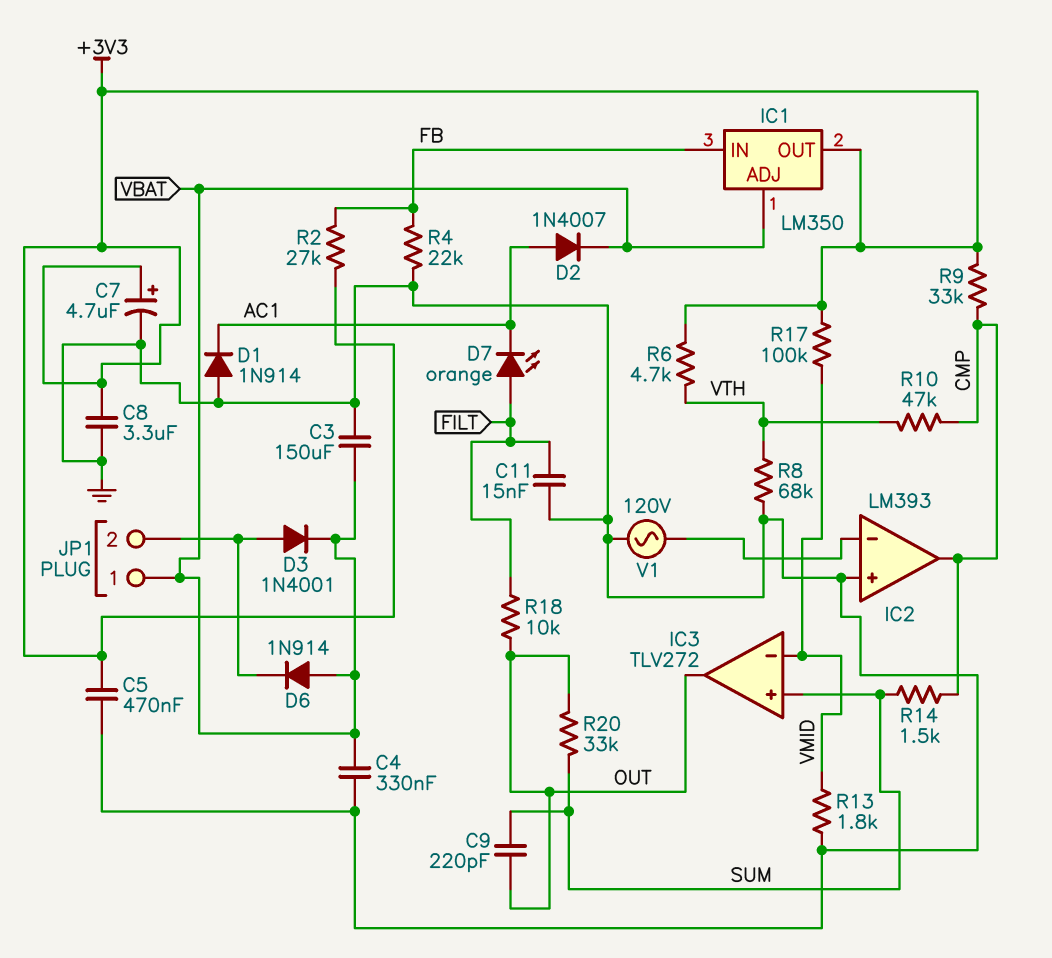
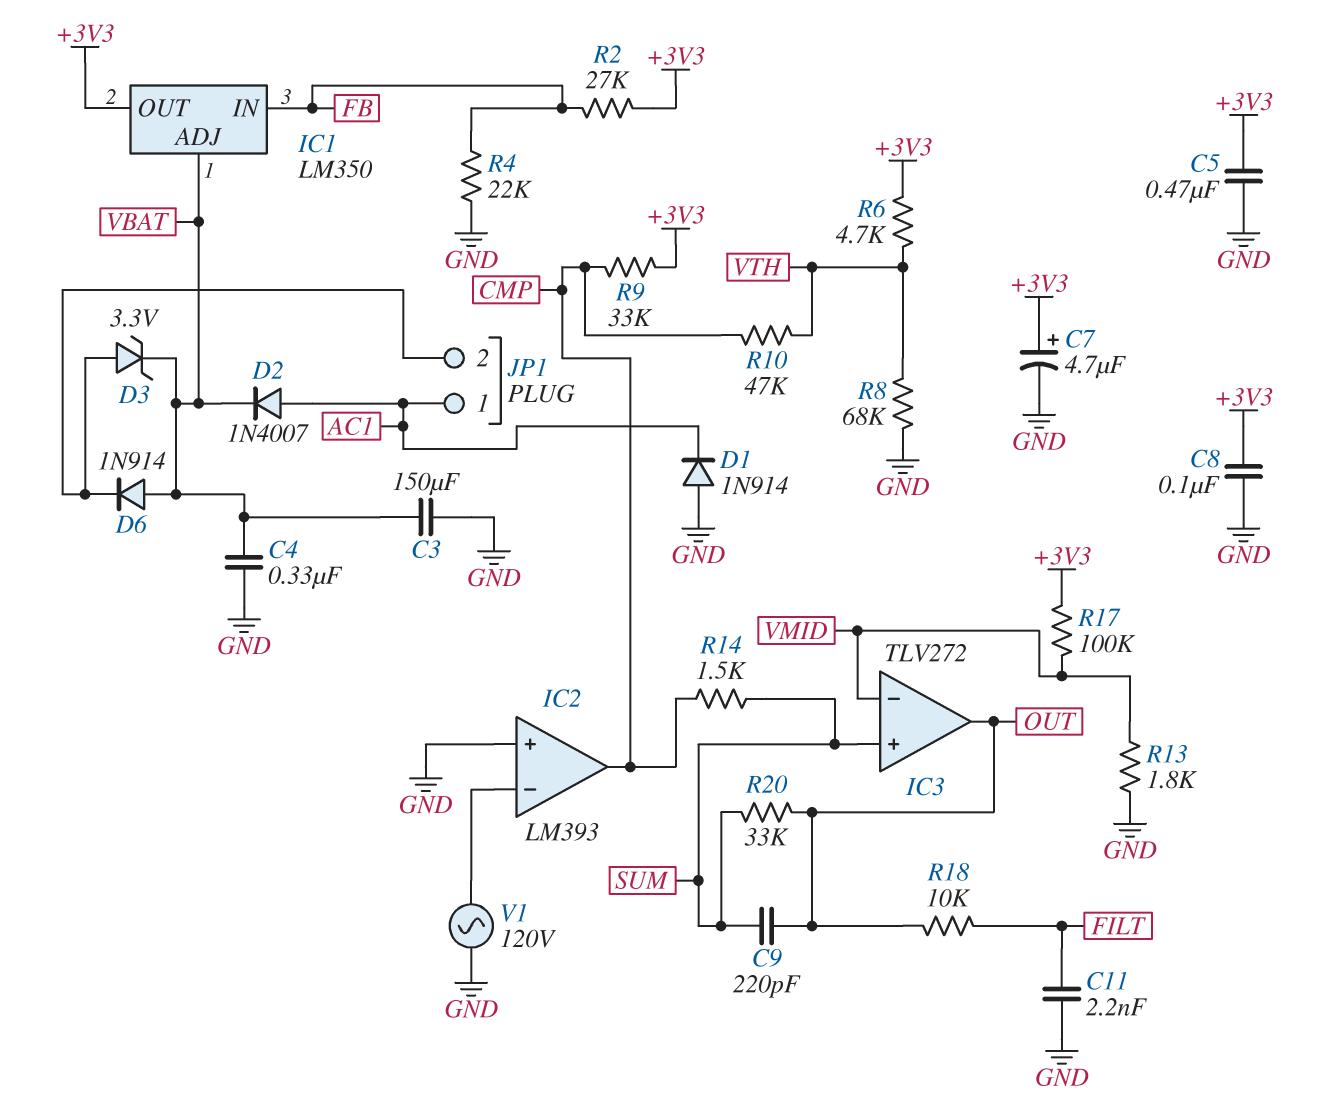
C8: 3.3uF (+3V3, GND) -> 100nF (+3V3, GND)
C11: 15nF (FILT, GND) -> 2.2nF (FILT, GND)
D3: diode 1N4001 (A JP1/2, K VBAT) -> zener 3.3V (A JP1/2, K VBAT)
D7: LED orange (A FILT, K AC1) -> none
JP1 pin 1: VBAT -> AC1

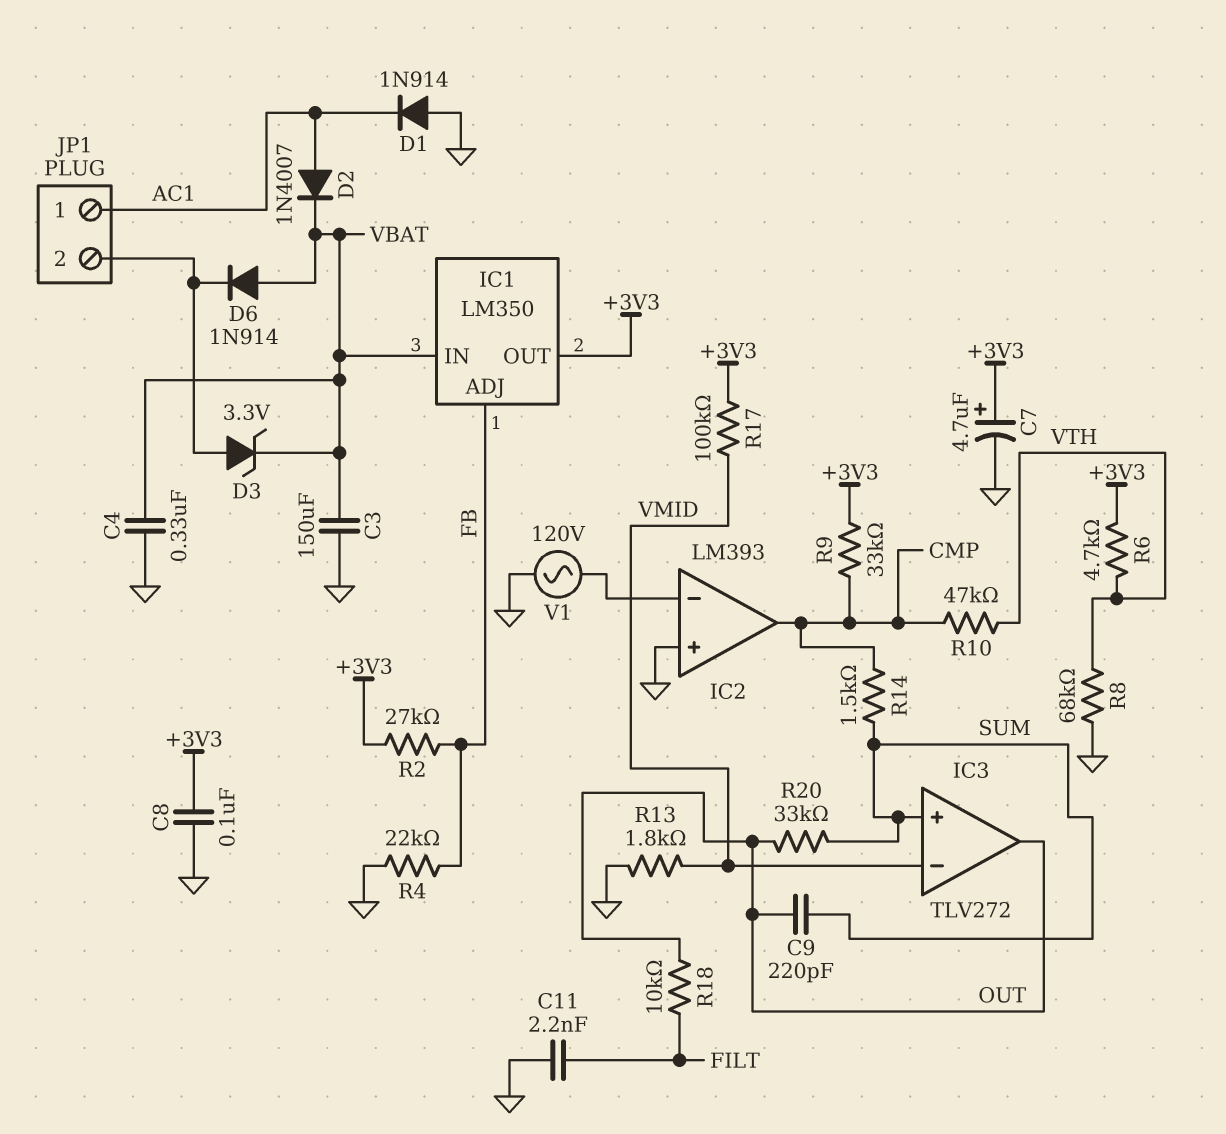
C5: 470nF (+3V3, GND) -> none
IC1 pin ADJ: VBAT -> FB
IC1 pin IN: FB -> VBAT

